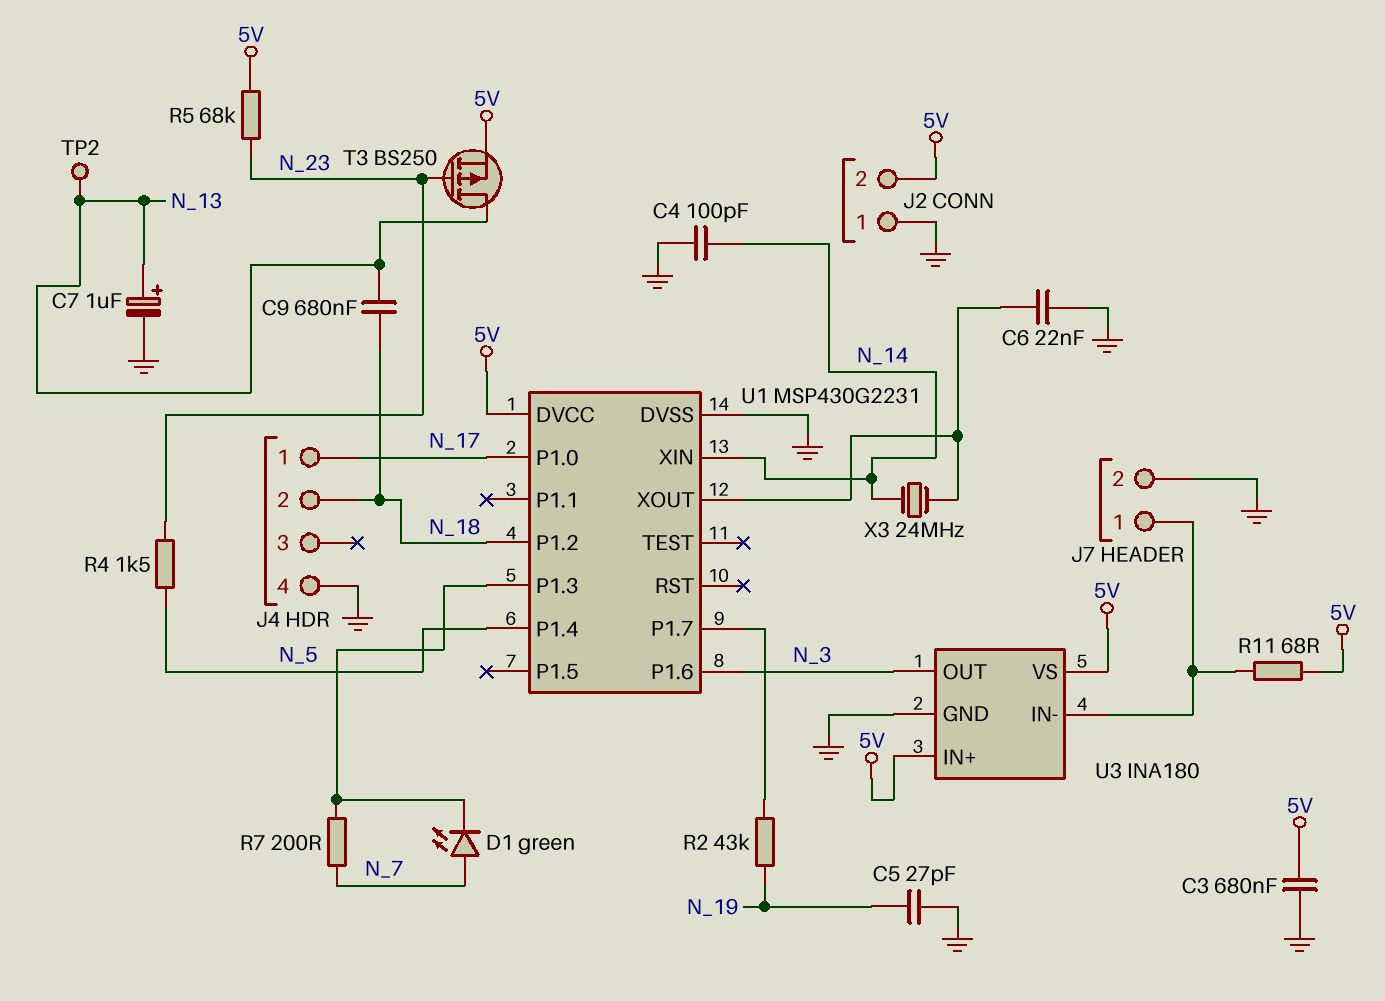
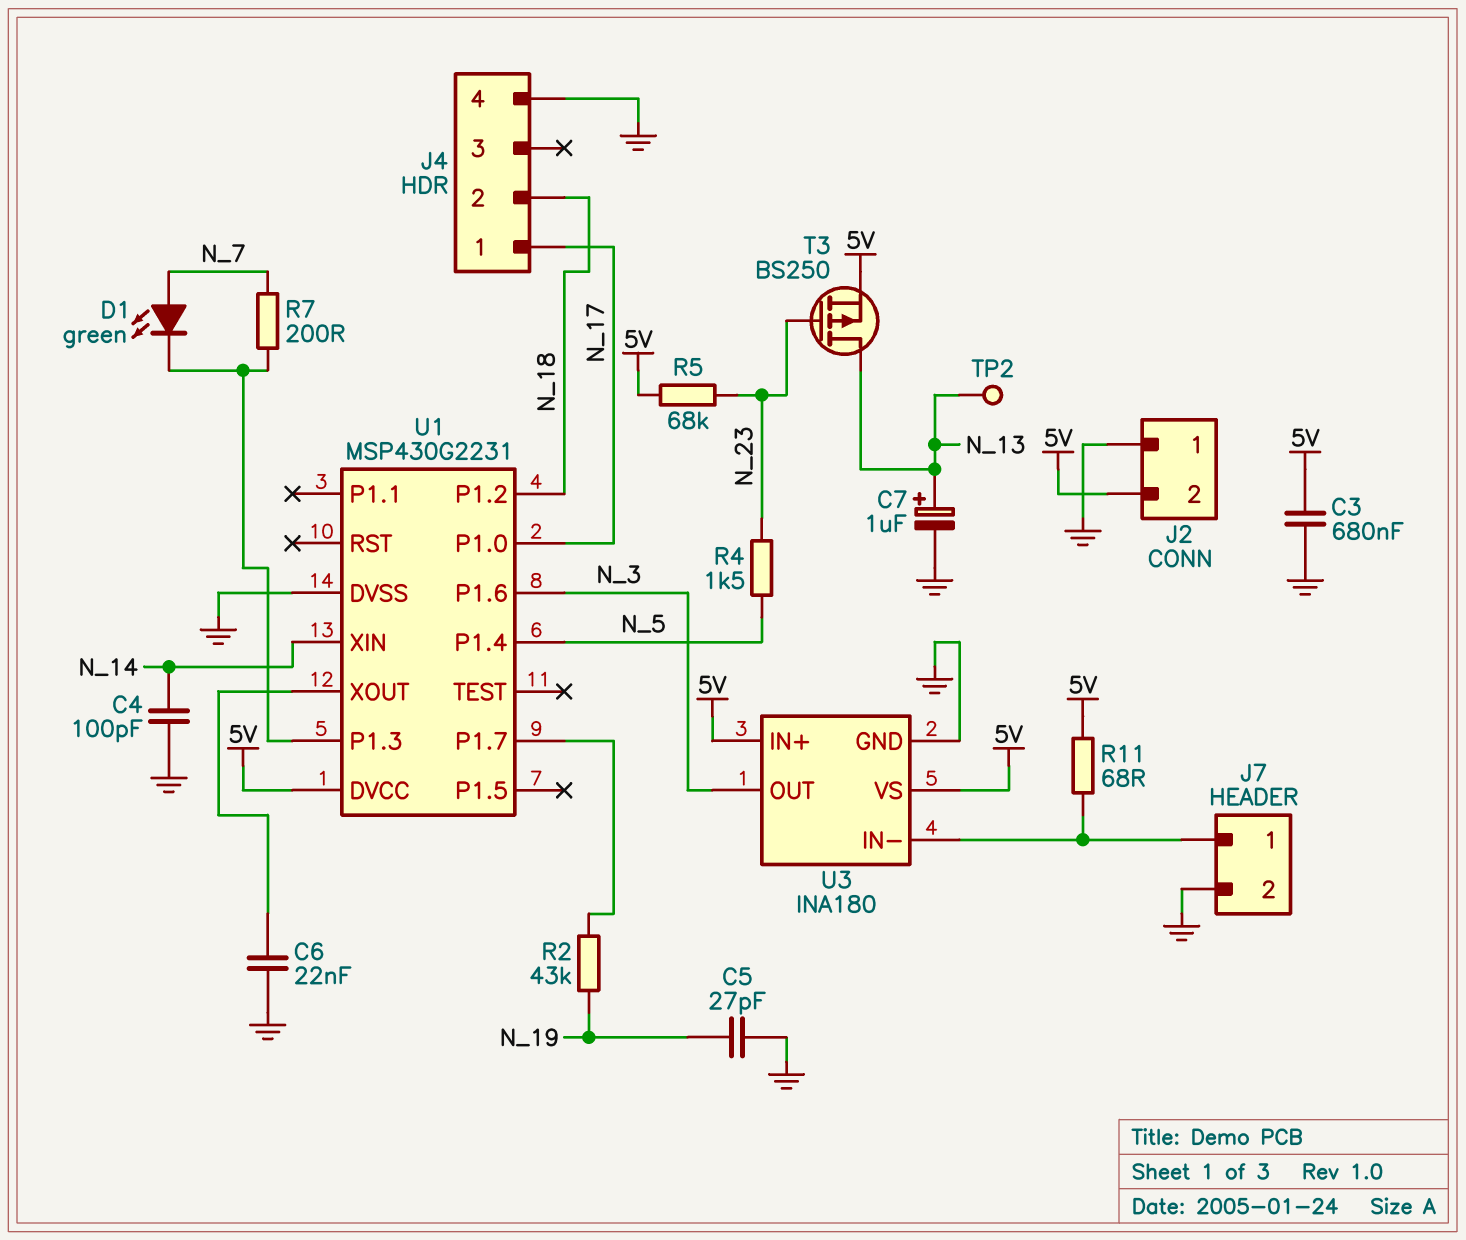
C9: 680nF (N_13, N_18) -> none
X3: 24MHz (N_14, U1/XOUT) -> none

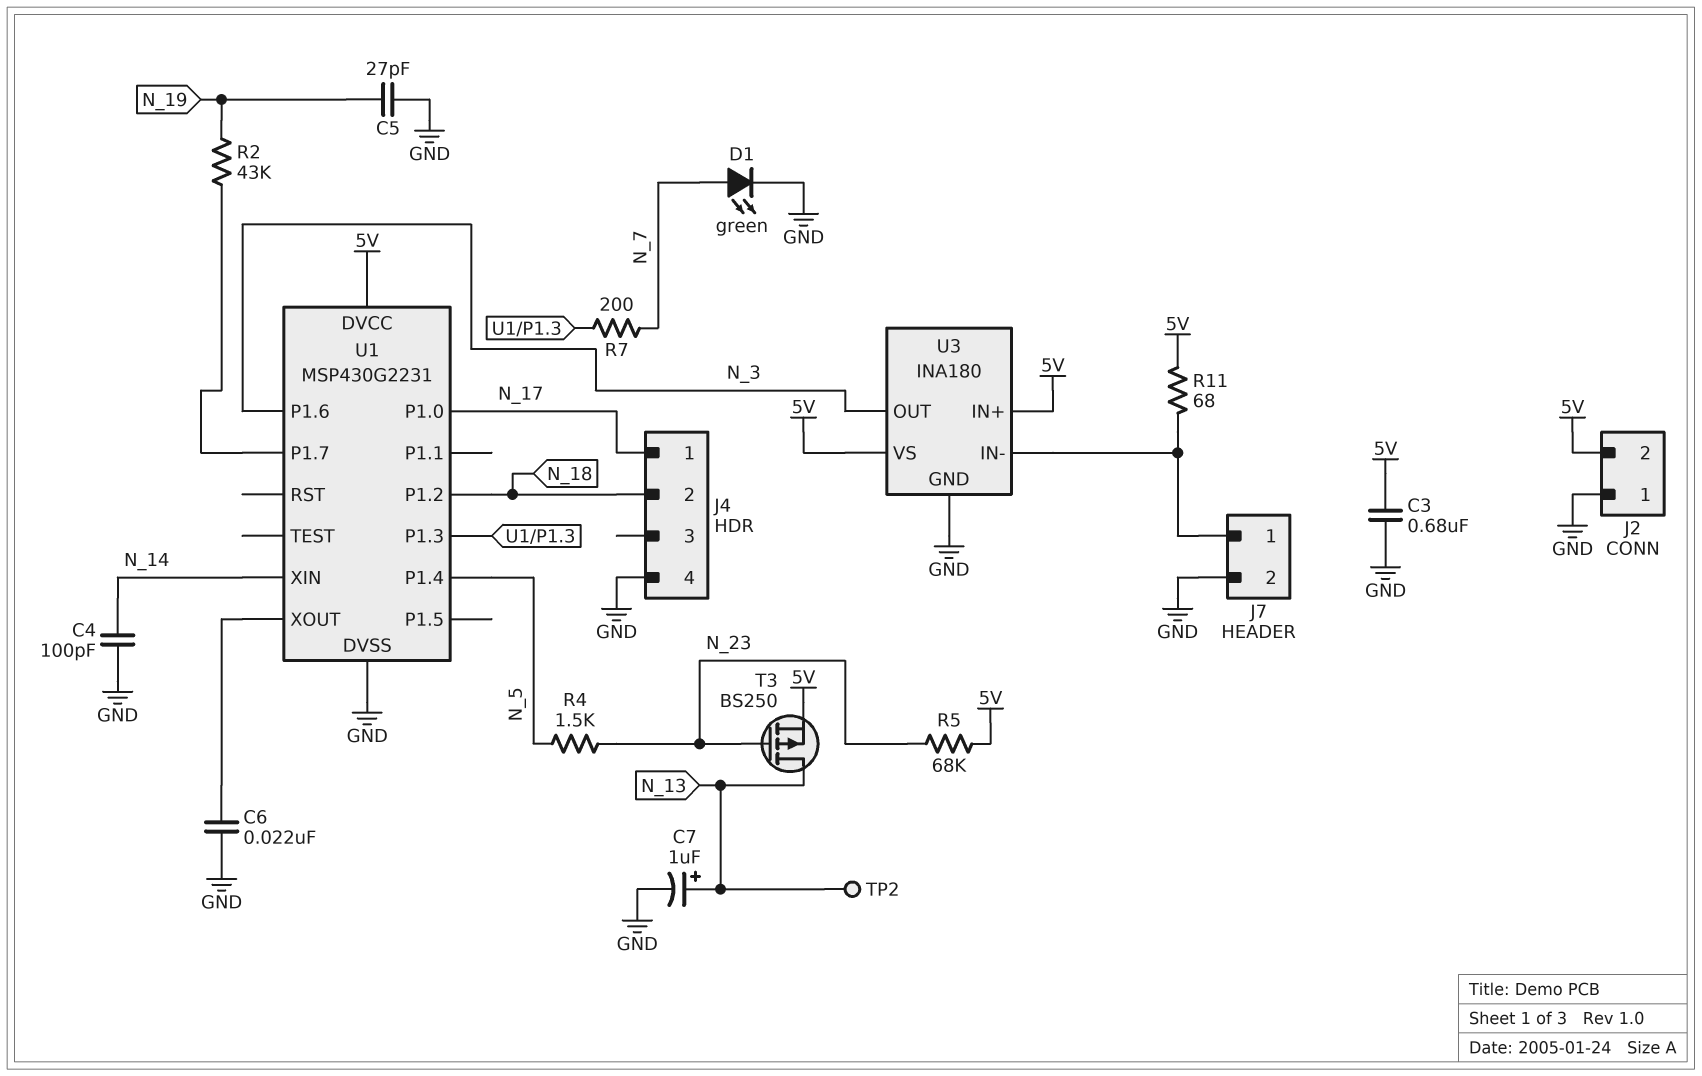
D1: LED green (A N_7, K U1/P1.3) -> LED green (A N_7, K GND)

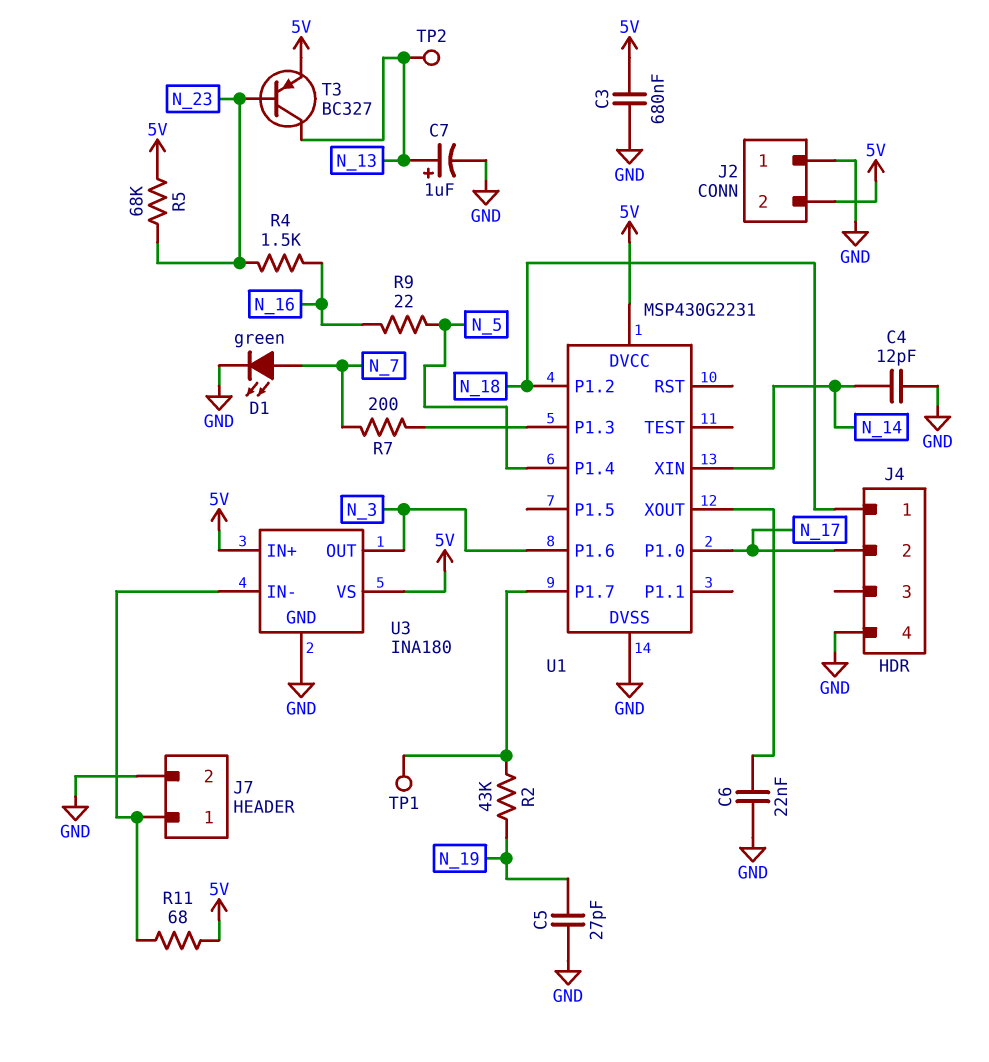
C4: 100pF (GND, N_14) -> 12pF (GND, N_14)
J4 pin 1: N_17 -> N_18
J4 pin 2: N_18 -> N_17
R4: 1.5k (N_5, N_23) -> 1.5k (N_16, N_23)
R9: none -> 22 (N_5, N_16)
T3: PMOS BS250 (G N_23, D N_13, S 5V) -> PNP BC327 (B N_23, C N_13, E 5V)
TP1: none -> test point (U1/P1.7)

